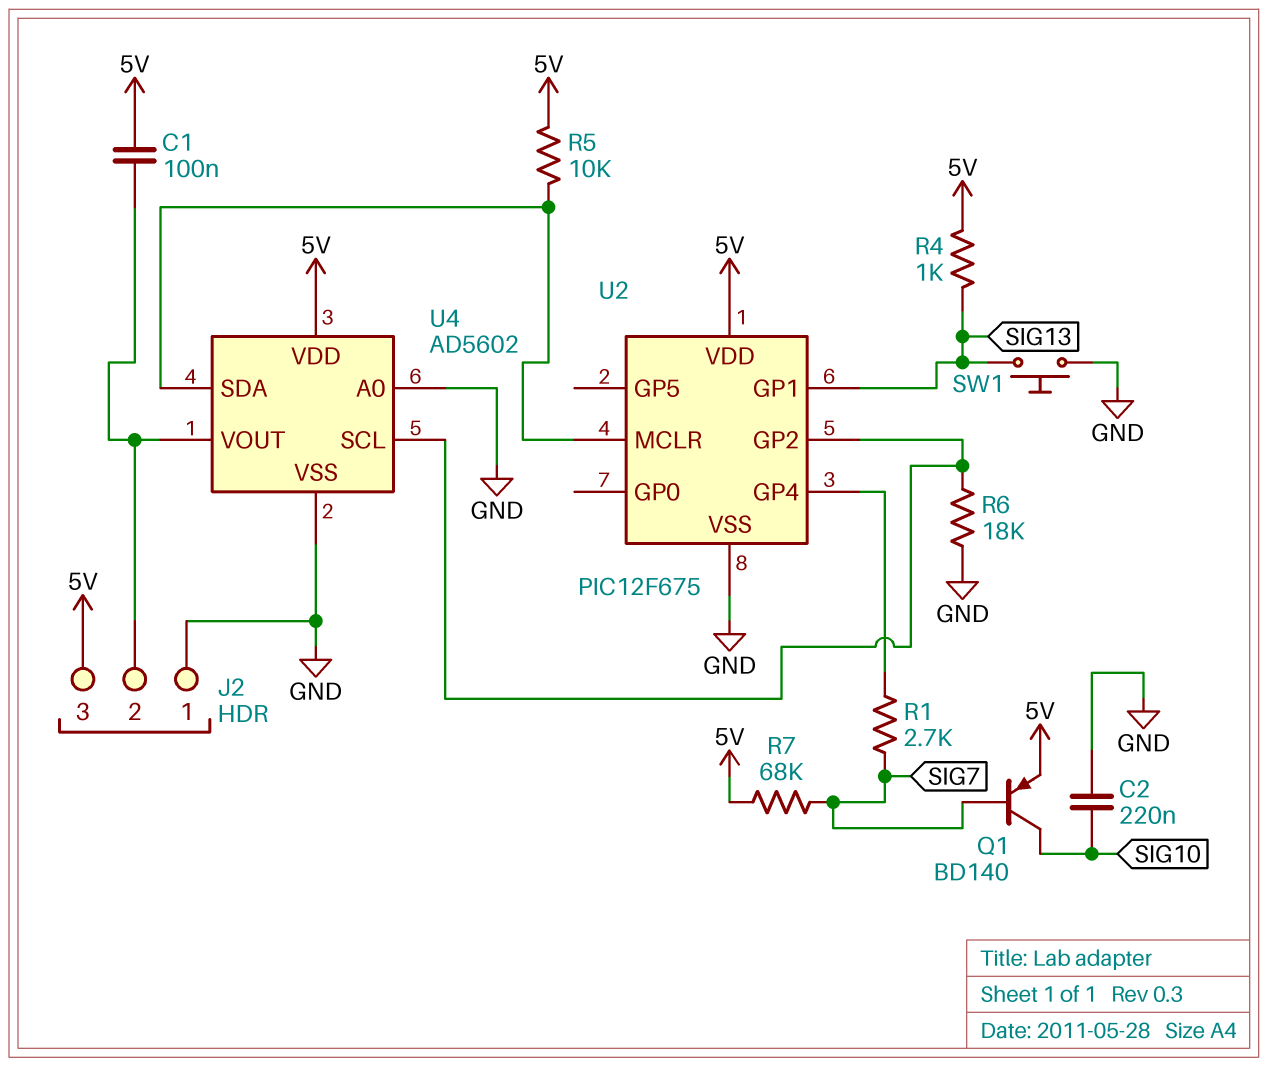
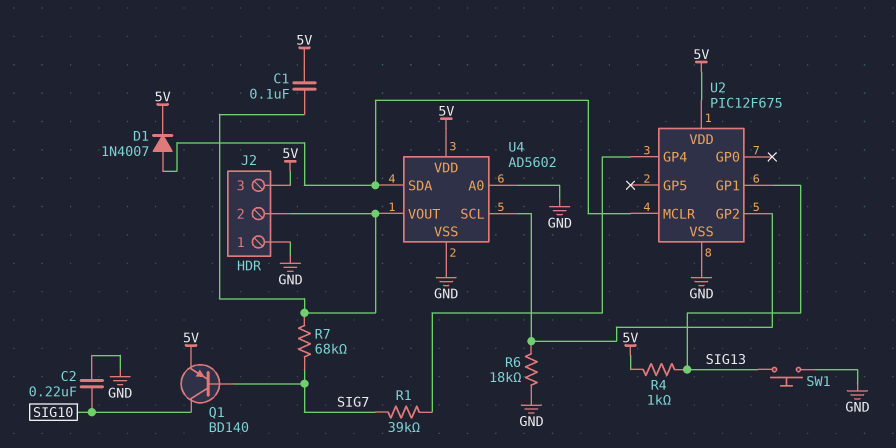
D1: none -> diode 1N4007 (A U2/MCLR, K 5V)
R1: 2.7k (SIG7, U2/GP4) -> 39k (SIG7, U2/GP4)
R5: 10k (5V, U2/MCLR) -> none
R7: 68k (5V, SIG7) -> 68k (J2/2, SIG7)

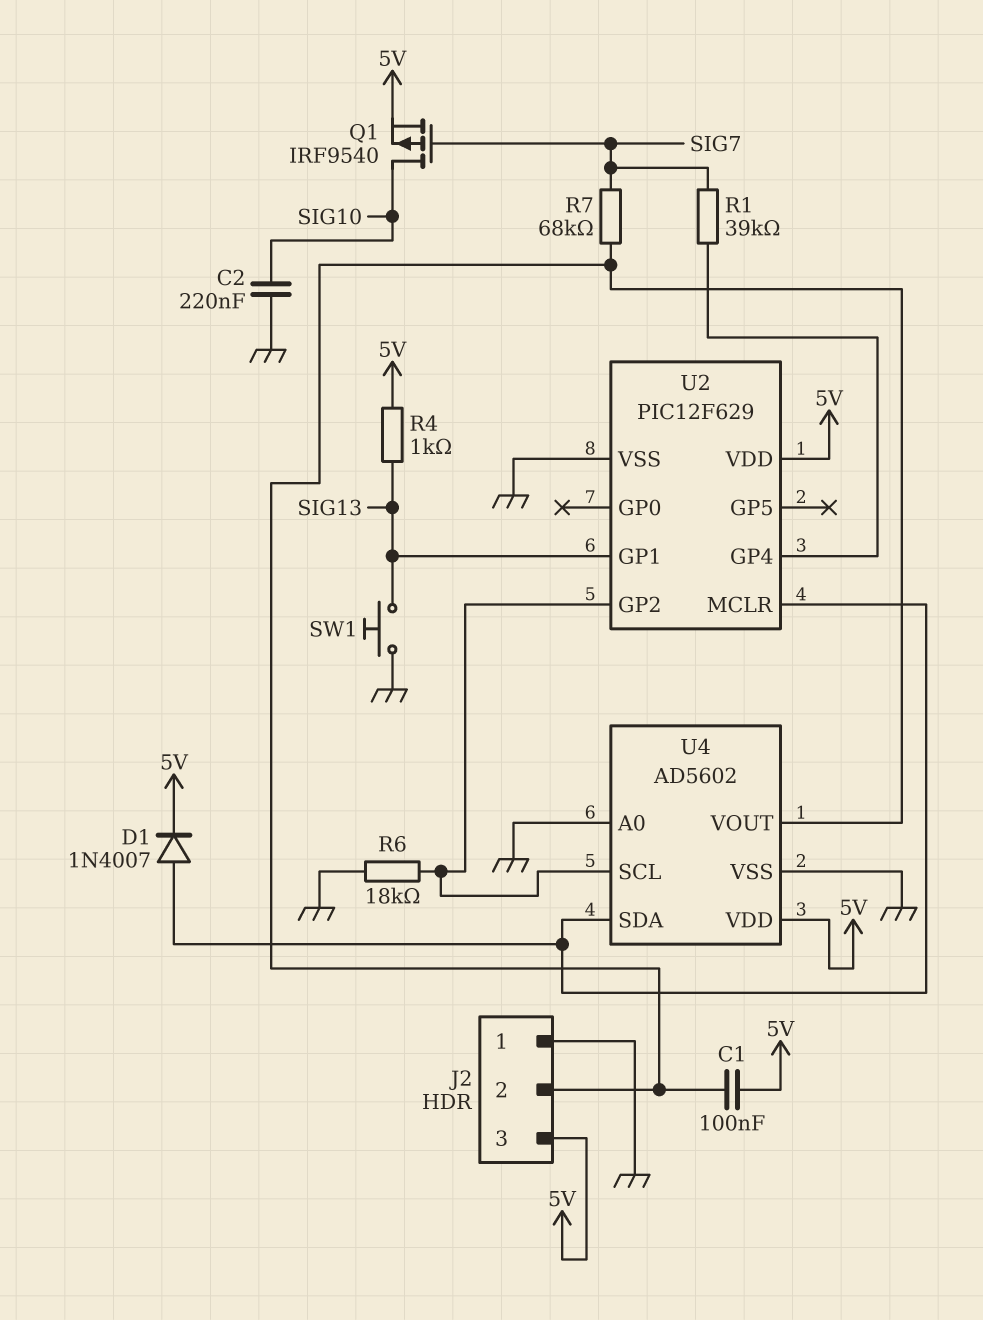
Q1: PNP BD140 (B SIG7, C SIG10, E 5V) -> PMOS IRF9540 (G SIG7, D SIG10, S 5V)
U2: PIC12F675 -> PIC12F629

